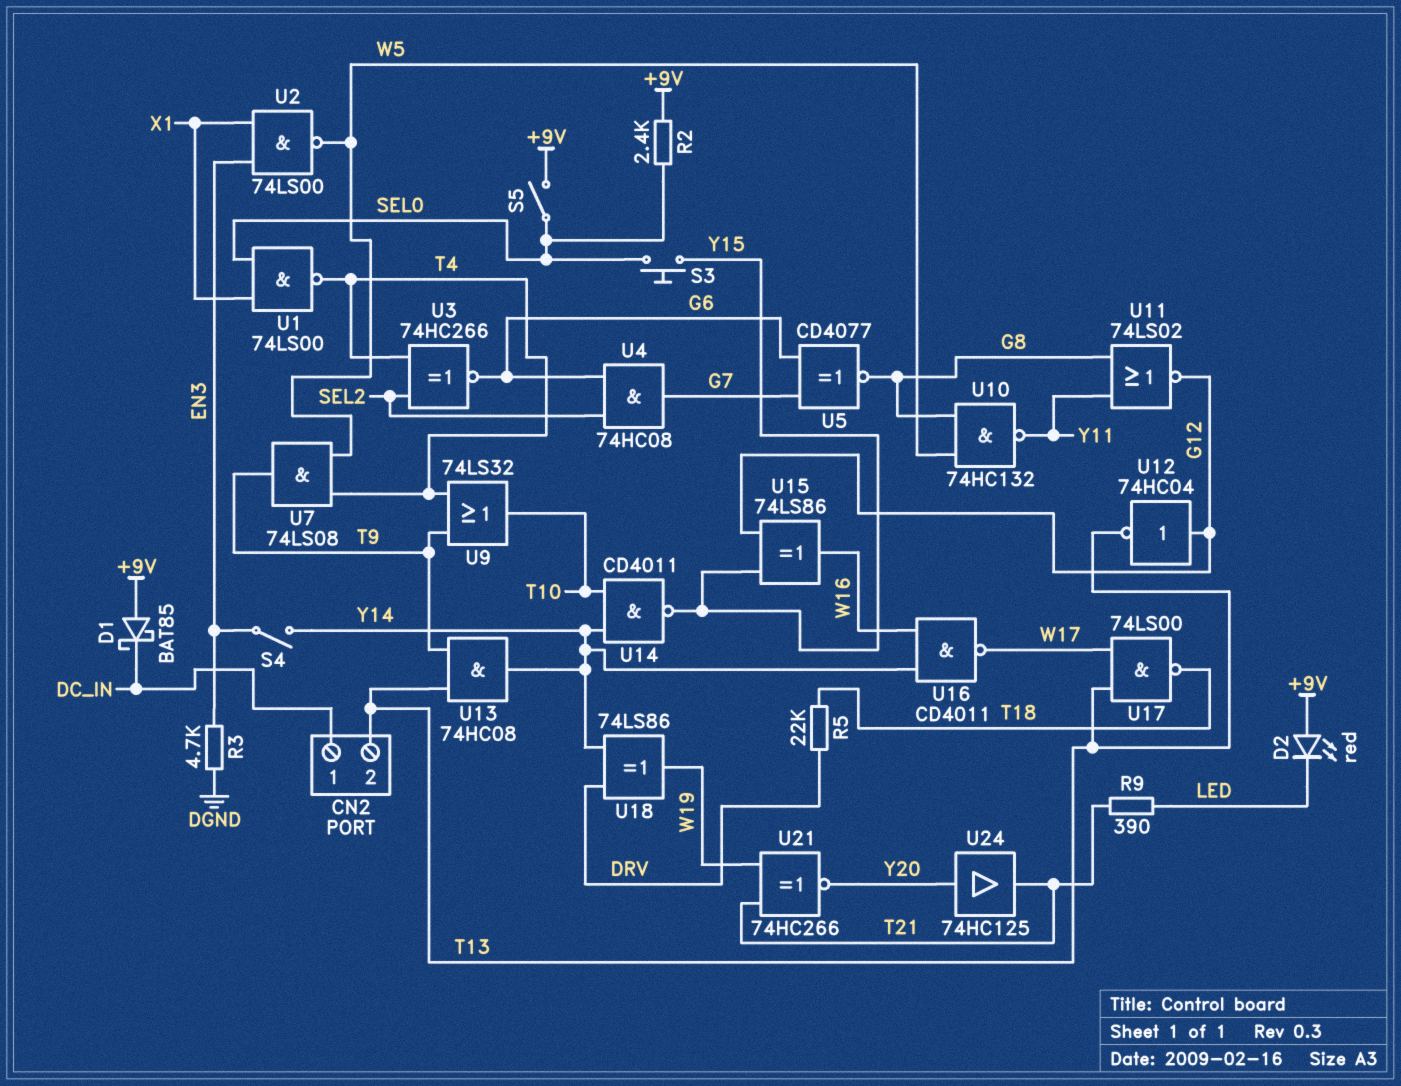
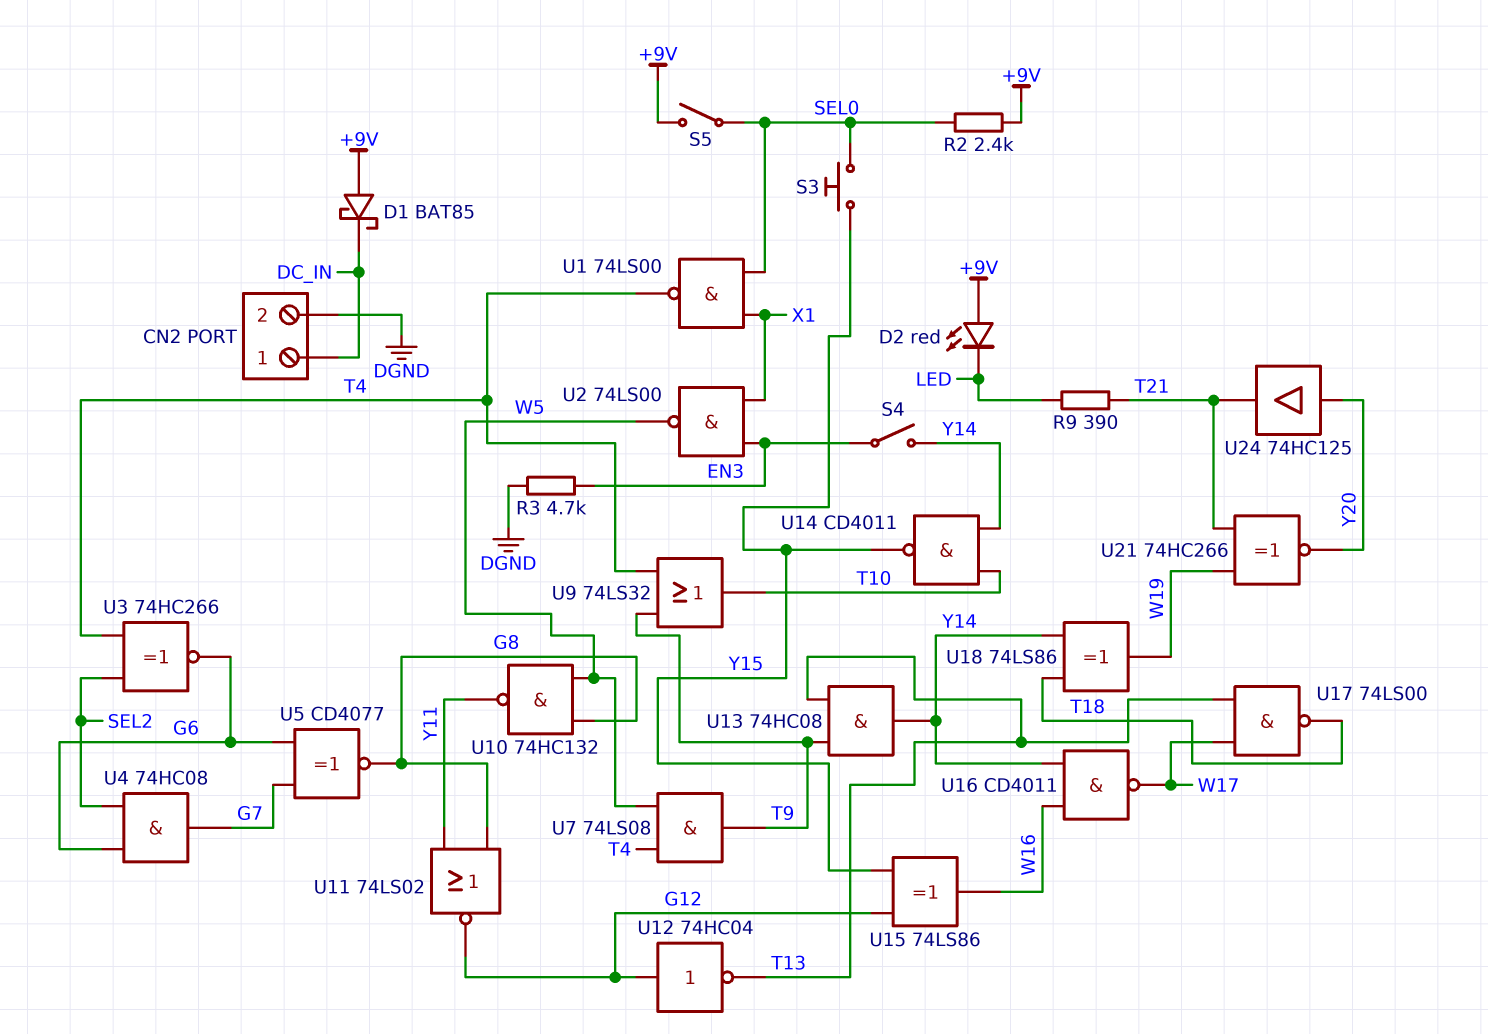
CN2 pin 2: T13 -> DGND
R5: 22k (DRV, T18) -> none
U18: XOR 74LS86 (in DRV, in Y14, out W19) -> XOR 74LS86 (in T18, in Y14, out W19)

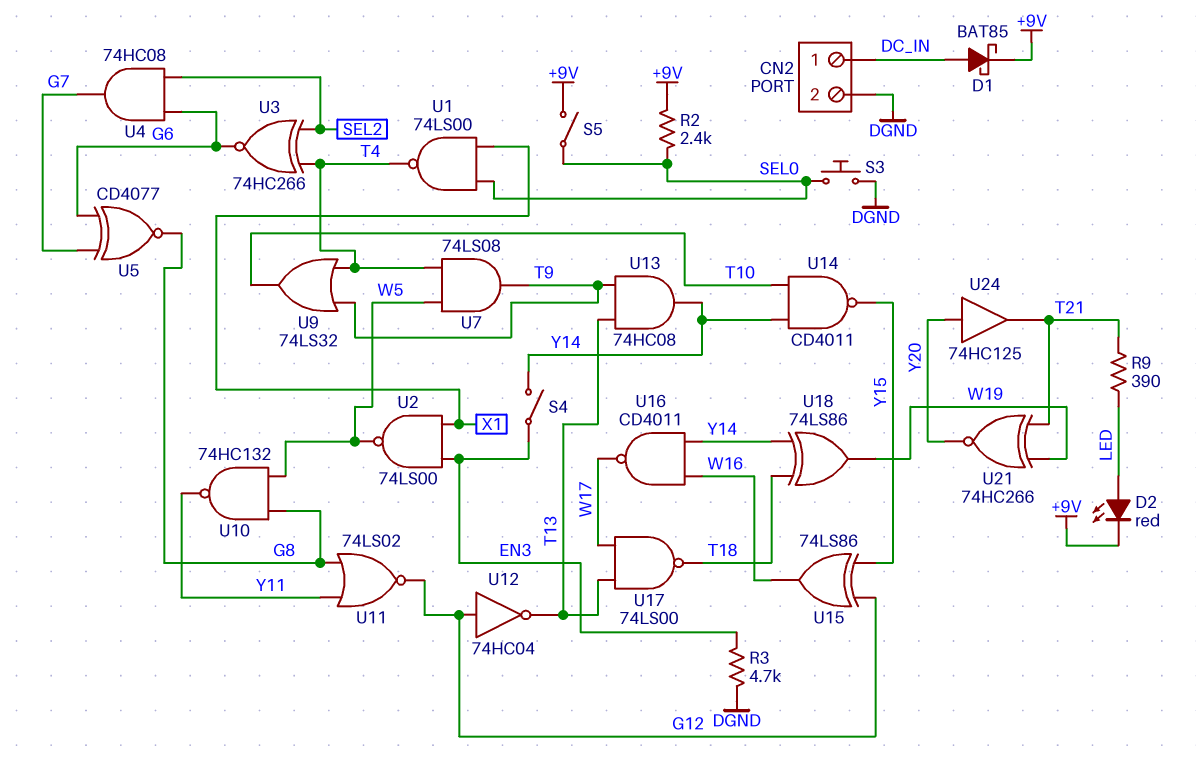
D1: schottky BAT85 (A +9V, K DC_IN) -> schottky BAT85 (A DC_IN, K +9V)
D2: LED red (A +9V, K LED) -> LED red (A LED, K +9V)
S3: button (SEL0, Y15) -> button (DGND, SEL0)

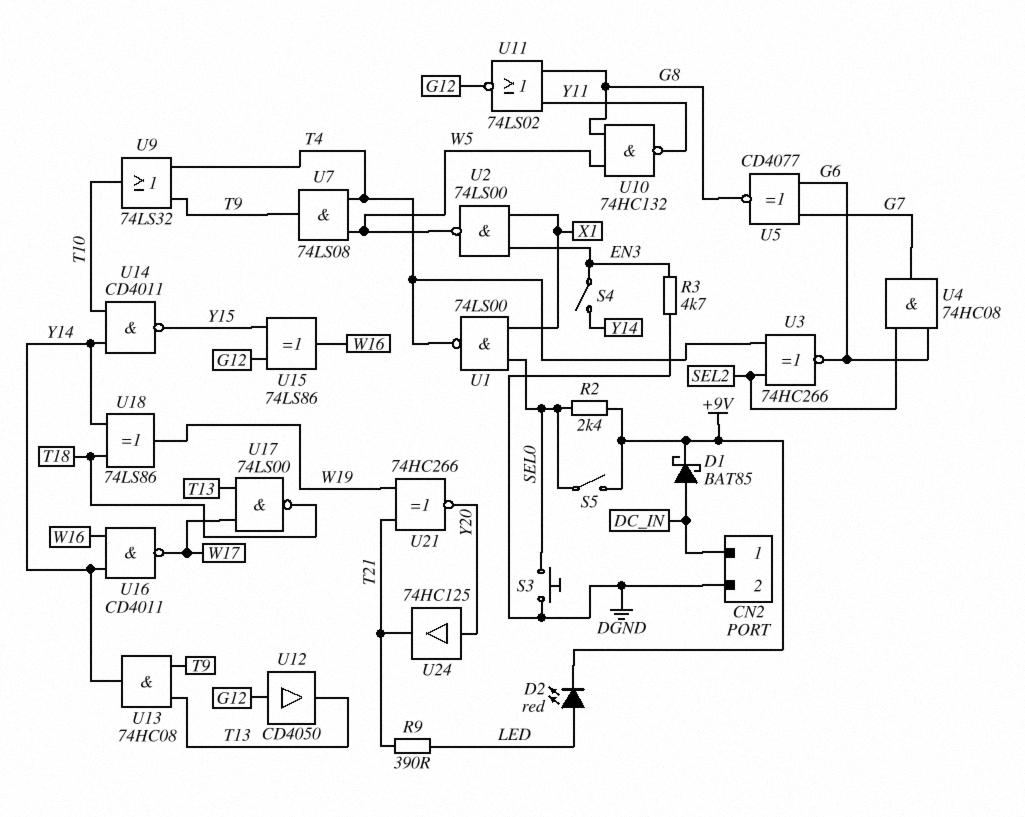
U12: NOT 74HC04 (in G12, out T13) -> buffer CD4050 (in G12, out T13)

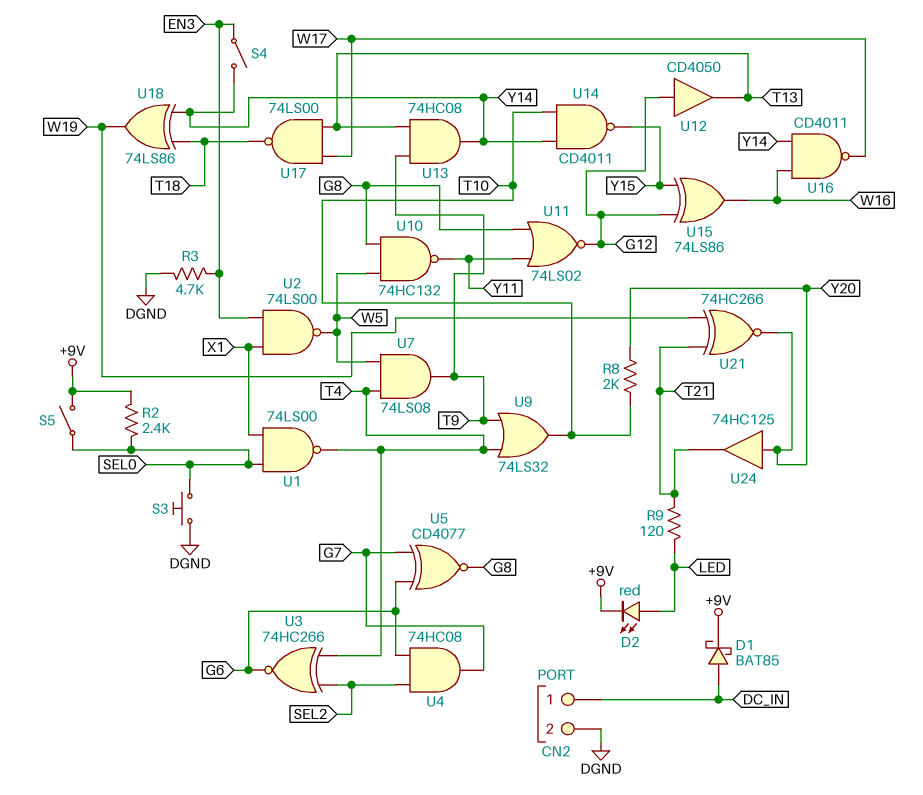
R8: none -> 2k (T10, Y20)
R9: 390 (LED, T21) -> 120 (LED, T21)

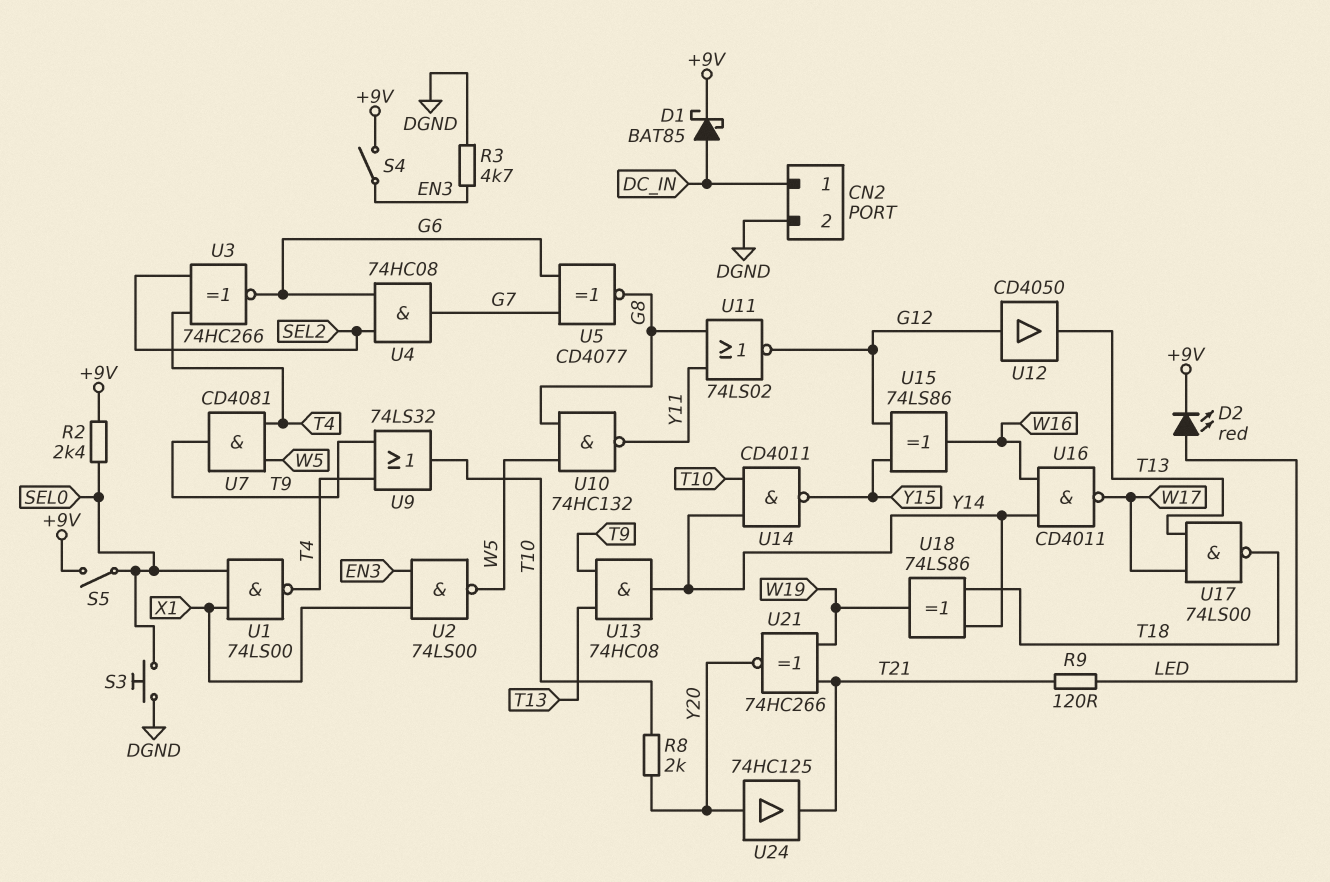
S4: switch (EN3, Y14) -> switch (+9V, EN3)
U7: AND 74LS08 (in T4, in W5, out T9) -> AND CD4081 (in T4, in W5, out T9)

